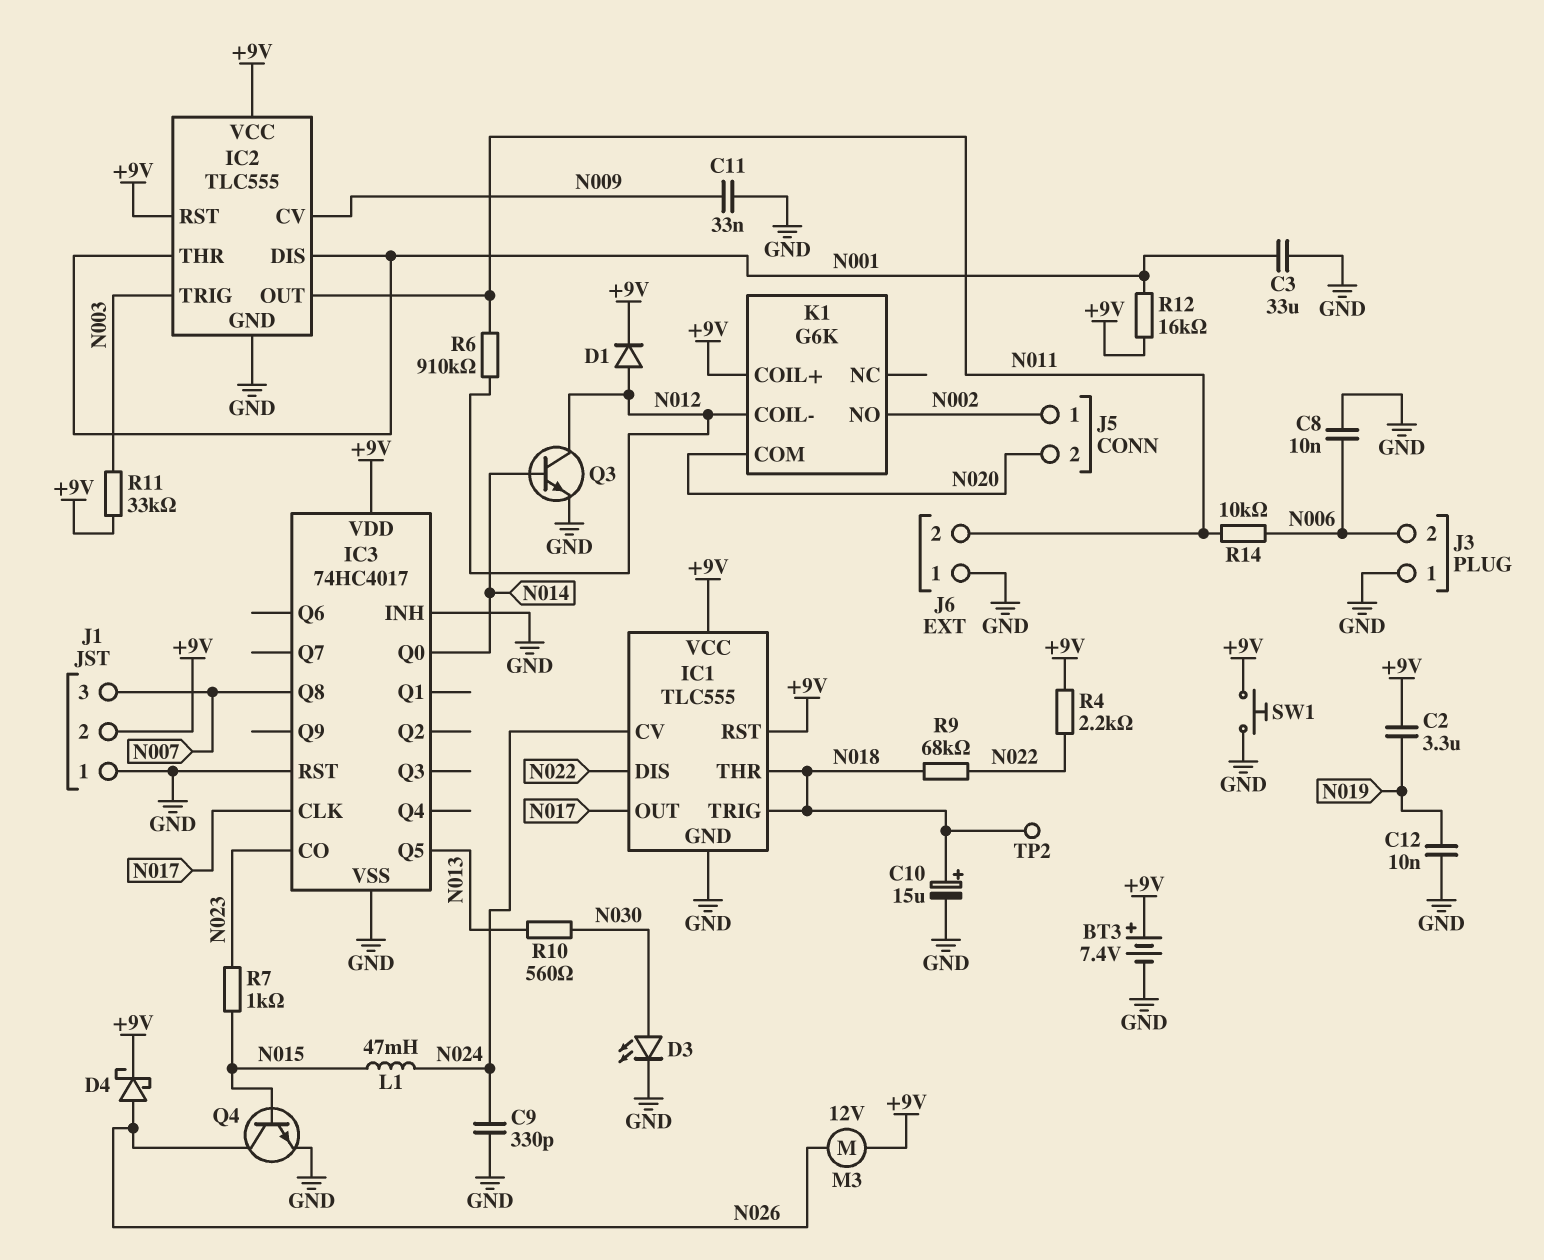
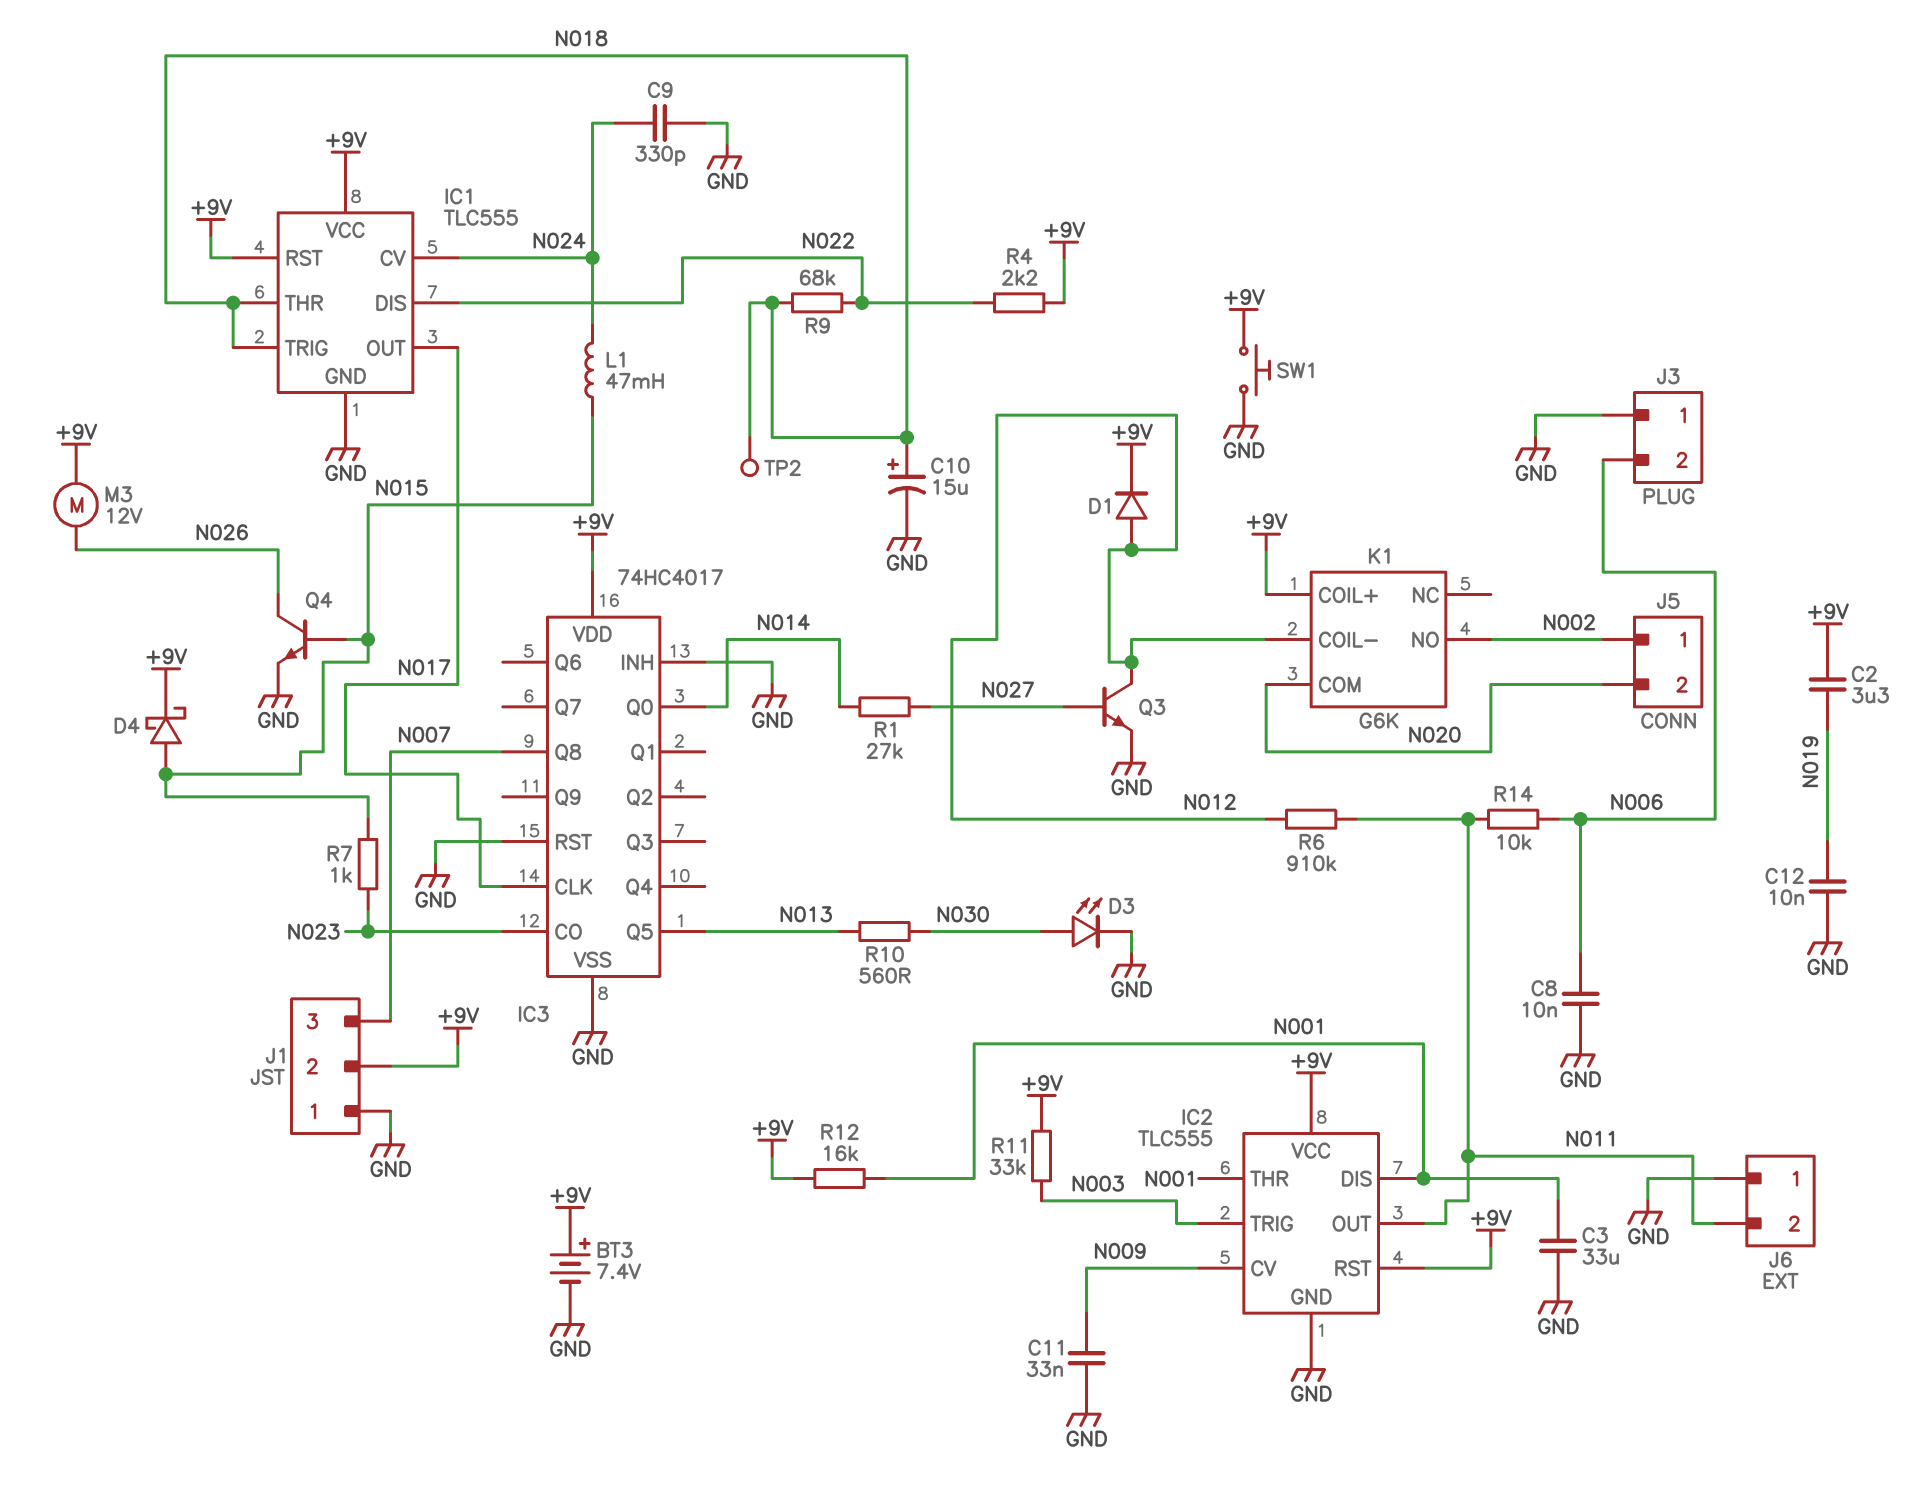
D4: schottky (A N026, K +9V) -> schottky (A N015, K +9V)
Q3: NPN (B N014, C N012, E GND) -> NPN (B N027, C N012, E GND)
R1: none -> 27k (N014, N027)

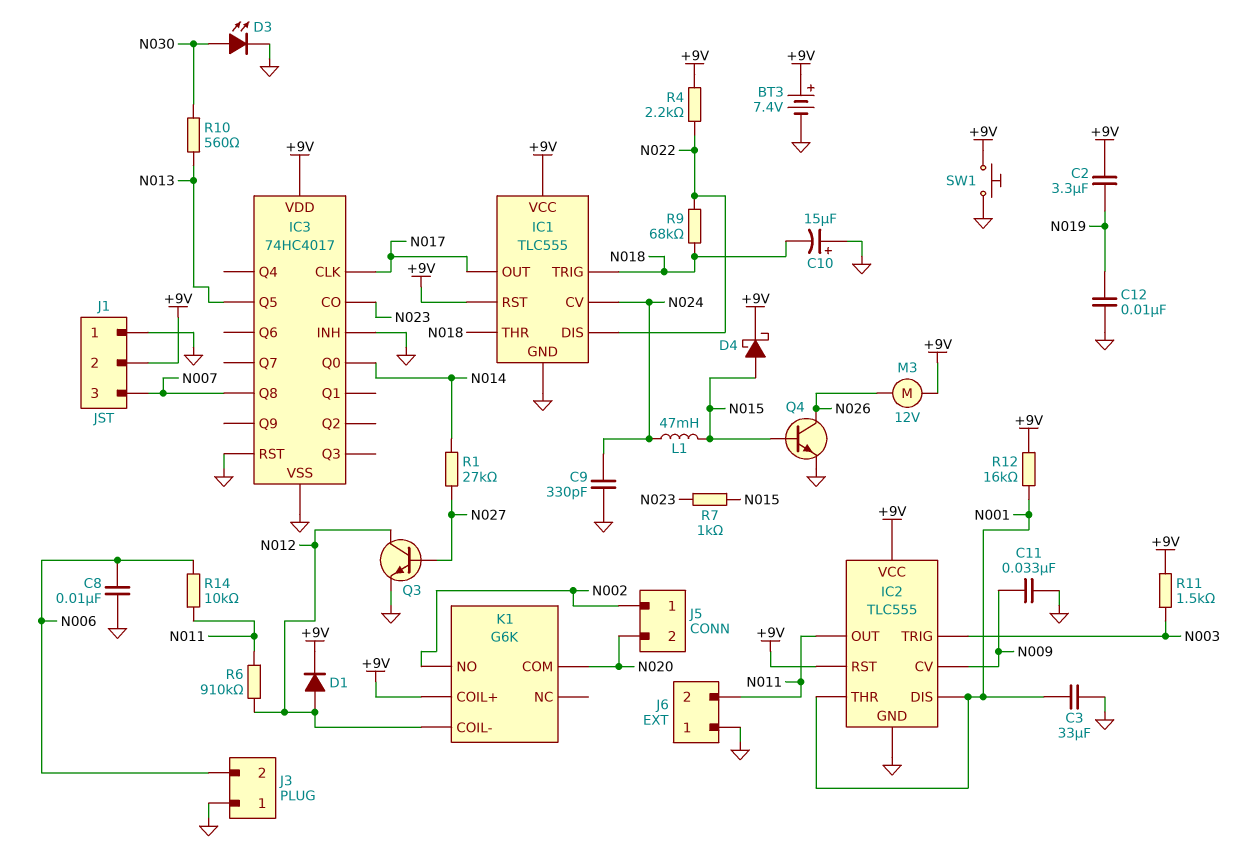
C10: 15uF (plus N018, minus GND) -> 15uF (plus GND, minus N018)
R11: 33k (+9V, N003) -> 1.5k (+9V, N003)
TP2: test point (N018) -> none

